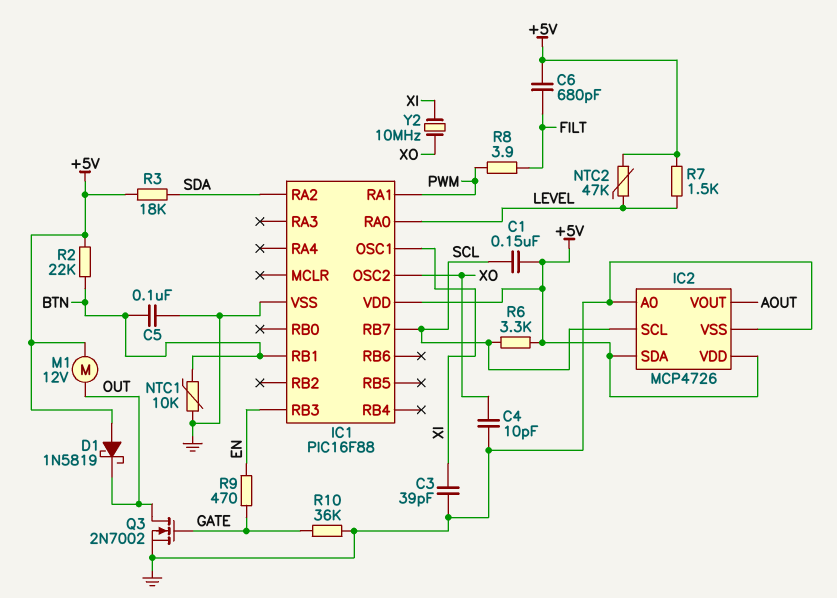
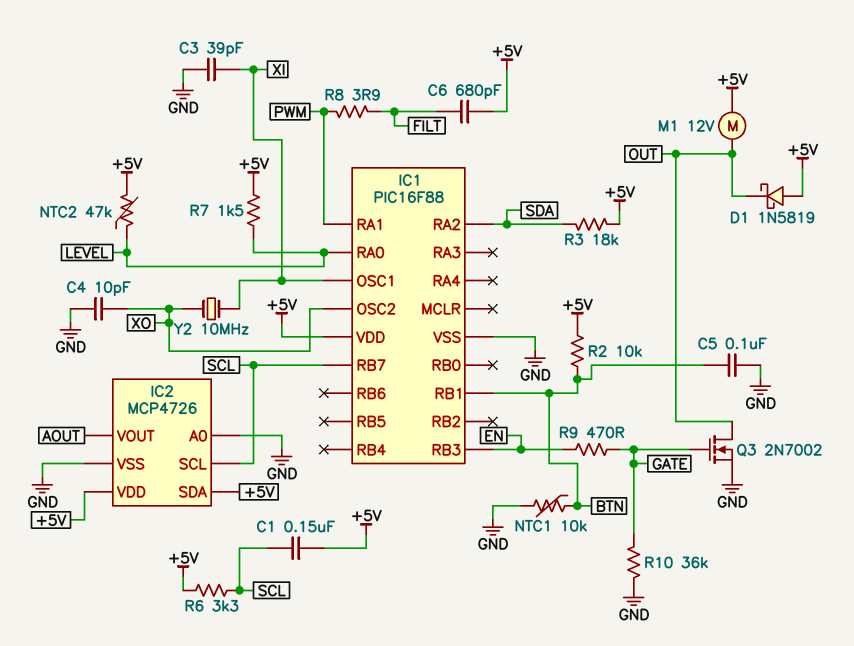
R2: 22k (+5V, BTN) -> 10k (+5V, BTN)

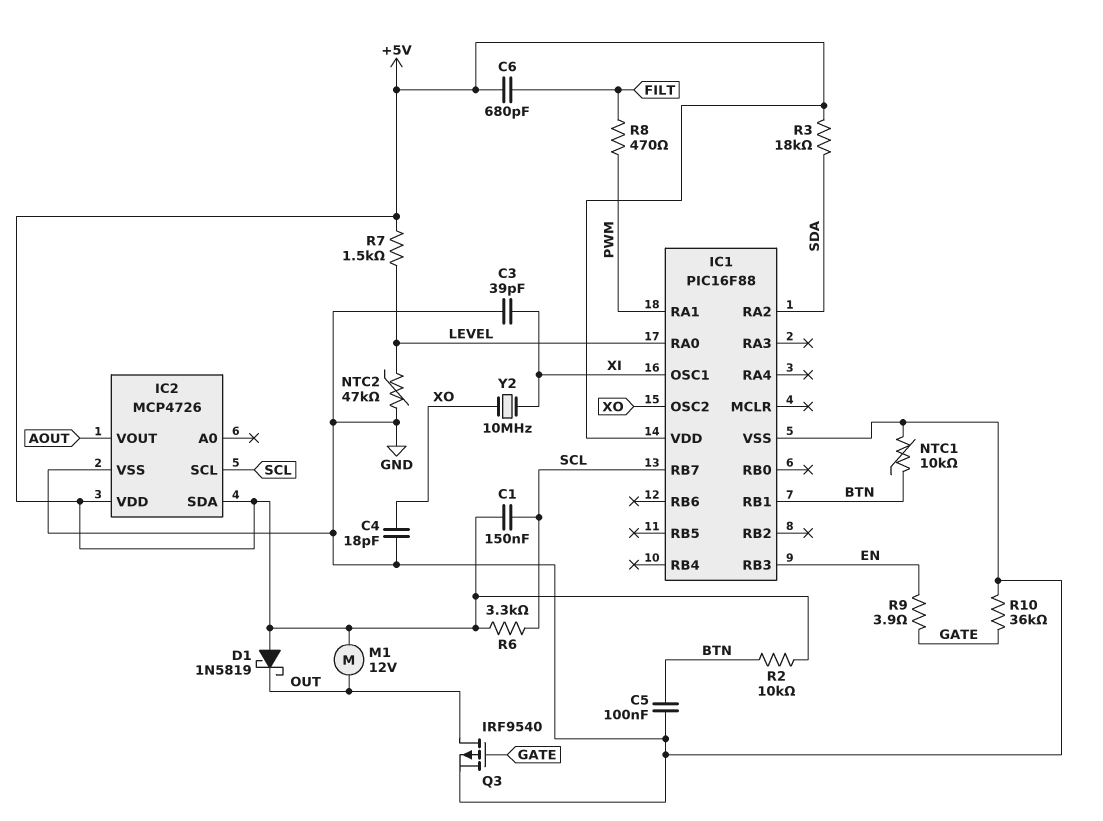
C4: 10pF (GND, XO) -> 18pF (GND, XO)
IC2 pin A0: GND -> none
NTC2: 47k (+5V, LEVEL) -> 47k (GND, LEVEL)
Q3: NMOS 2N7002 (G GATE, D OUT, S GND) -> PMOS IRF9540 (G GATE, D OUT, S GND)
R8: 3.9 (FILT, PWM) -> 470 (FILT, PWM)
R9: 470 (EN, GATE) -> 3.9 (EN, GATE)

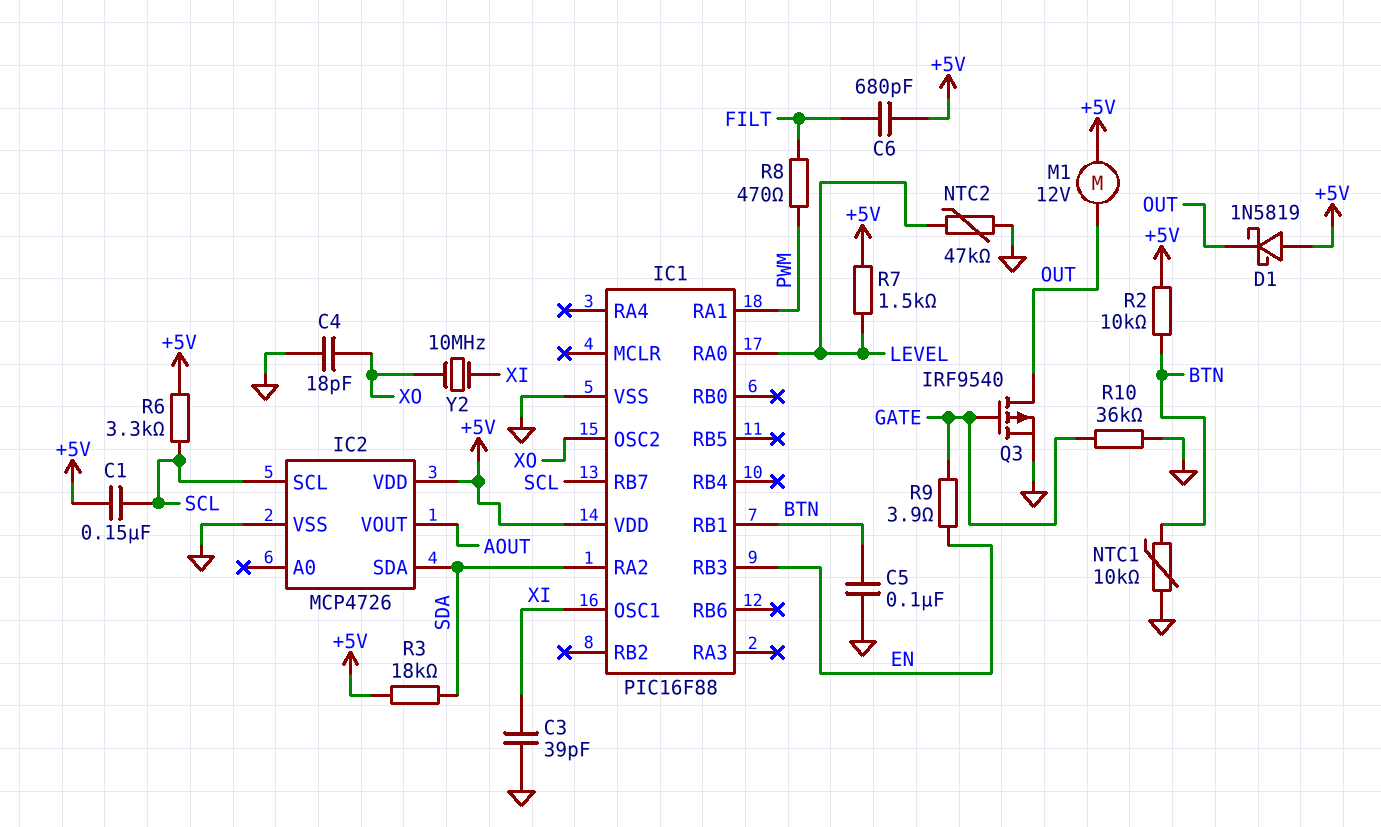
IC2 pin SDA: +5V -> SDA

